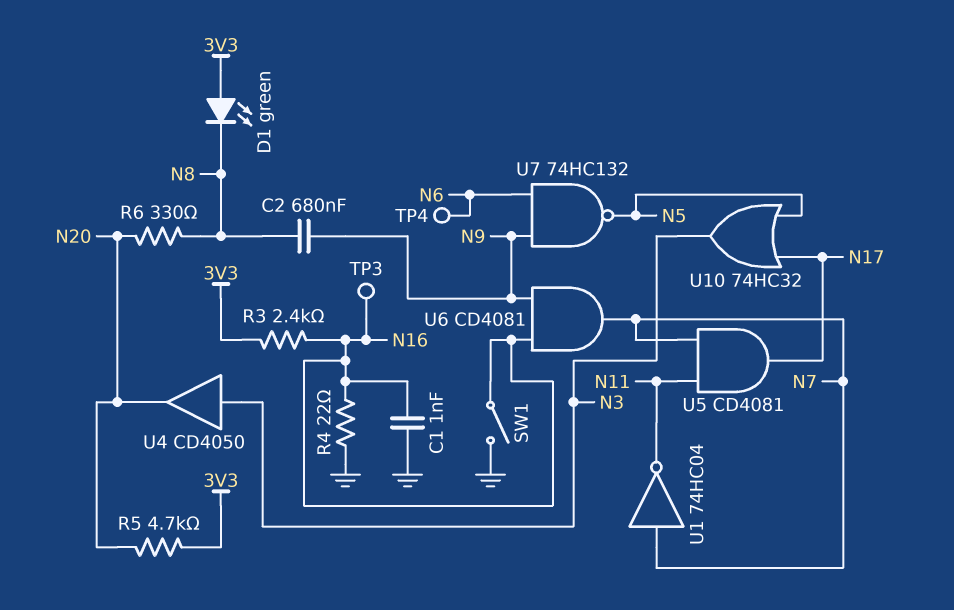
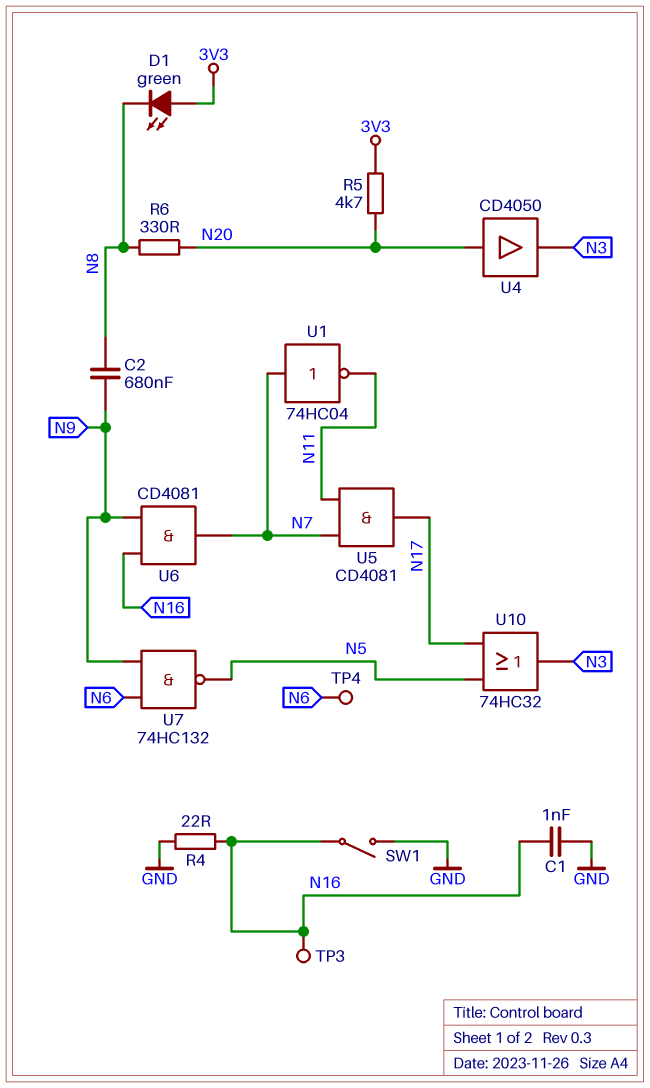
R3: 2.4k (3V3, N16) -> none
U4: buffer CD4050 (in N3, out N20) -> buffer CD4050 (in N20, out N3)

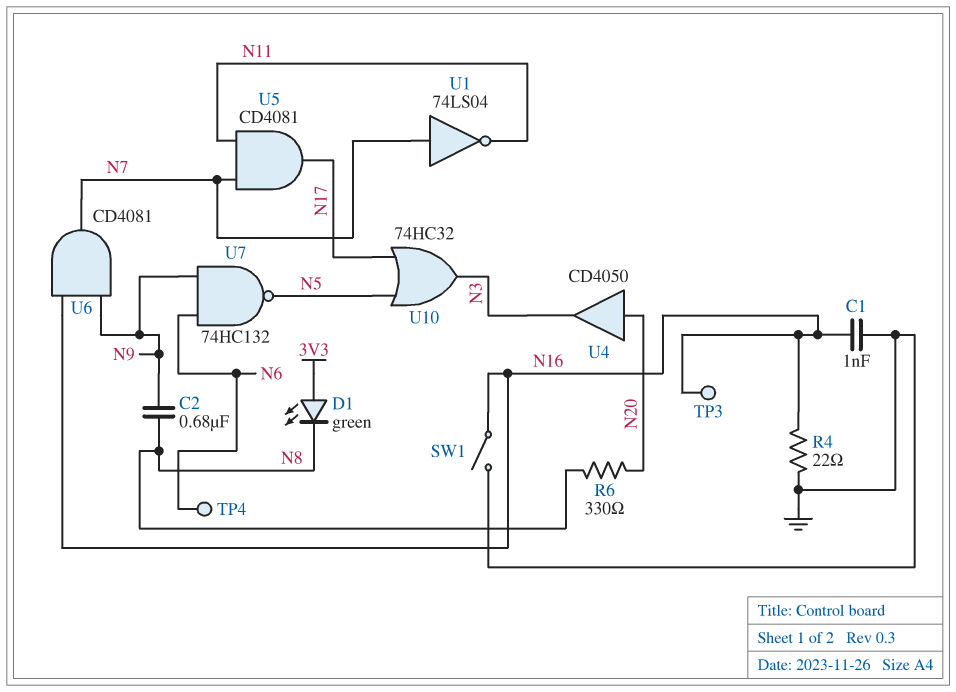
R5: 4.7k (3V3, N20) -> none
U1: NOT 74HC04 (in N7, out N11) -> NOT 74LS04 (in N7, out N11)

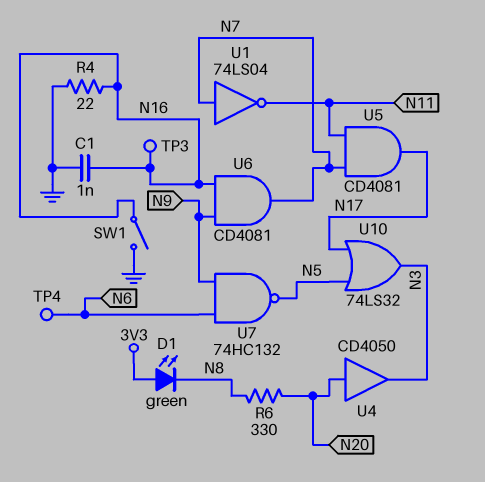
C2: 680nF (N8, N9) -> none
U10: OR 74HC32 (in N5, in N17, out N3) -> OR 74LS32 (in N5, in N17, out N3)

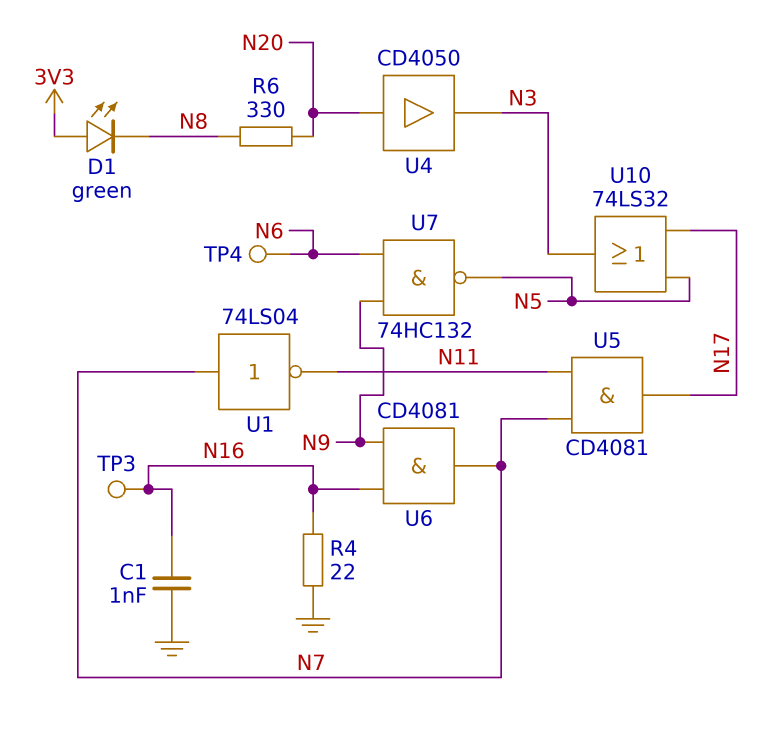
SW1: switch (GND, N16) -> none

